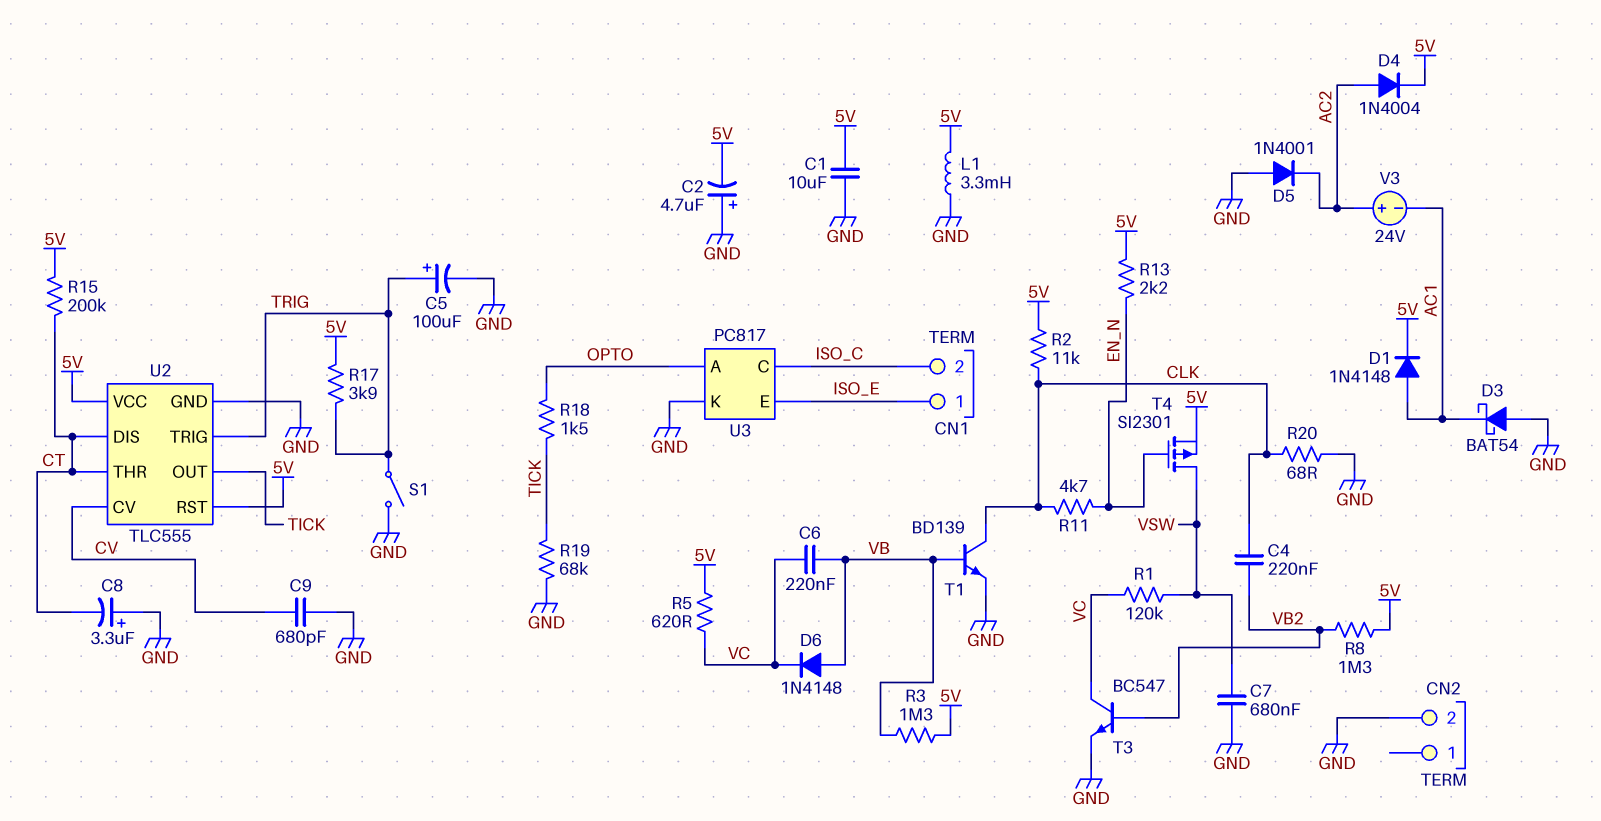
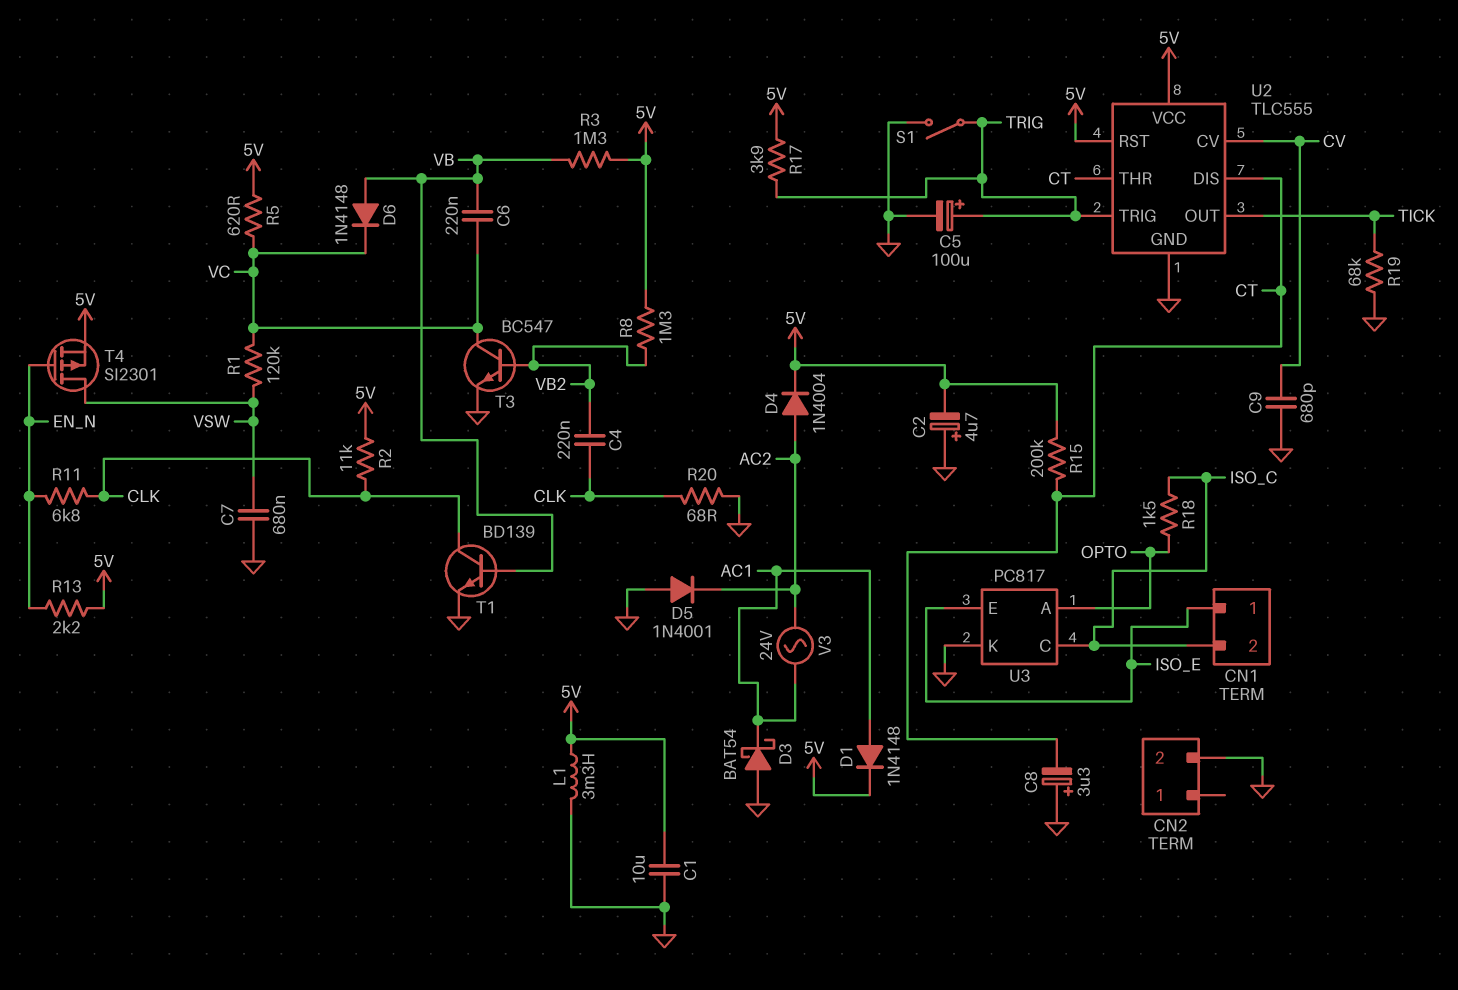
R11: 4.7k (CLK, EN_N) -> 6.8k (CLK, EN_N)
R18: 1.5k (OPTO, TICK) -> 1.5k (ISO_C, OPTO)
V3: 24V (plus AC2, minus AC1) -> AC 24V (AC1, AC2)

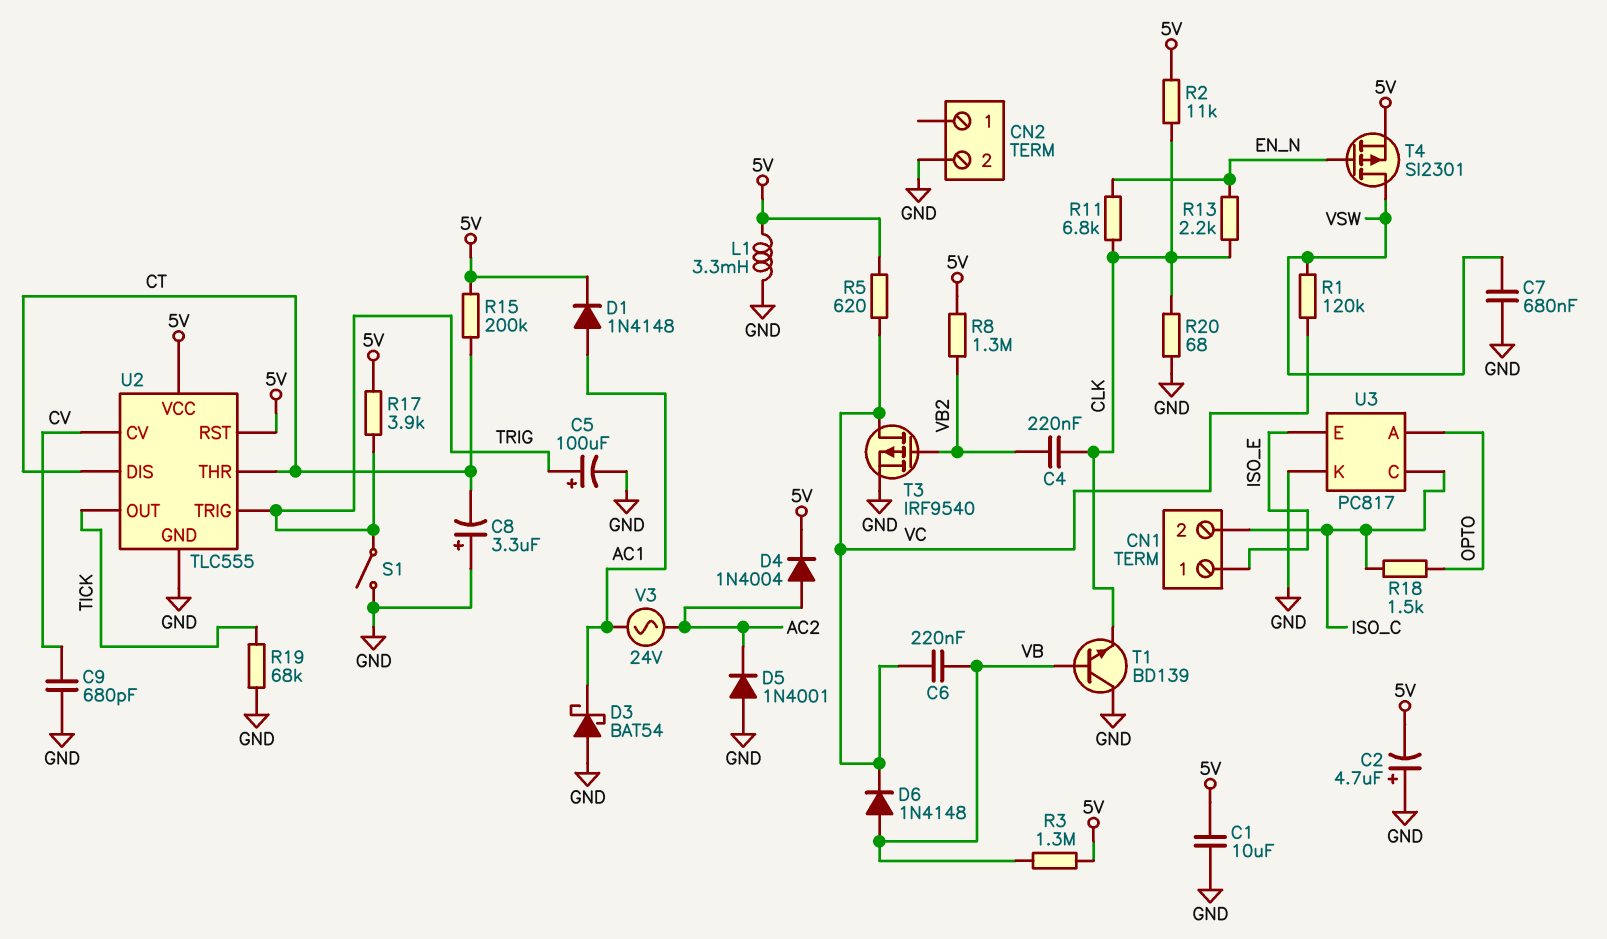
R13: 2.2k (5V, EN_N) -> 2.2k (CLK, EN_N)
T1: NPN BD139 (B VB, C CLK, E GND) -> NPN BD139 (B VB, C GND, E CLK)
T3: NPN BC547 (B VB2, C VC, E GND) -> PMOS IRF9540 (G VB2, D VC, S GND)

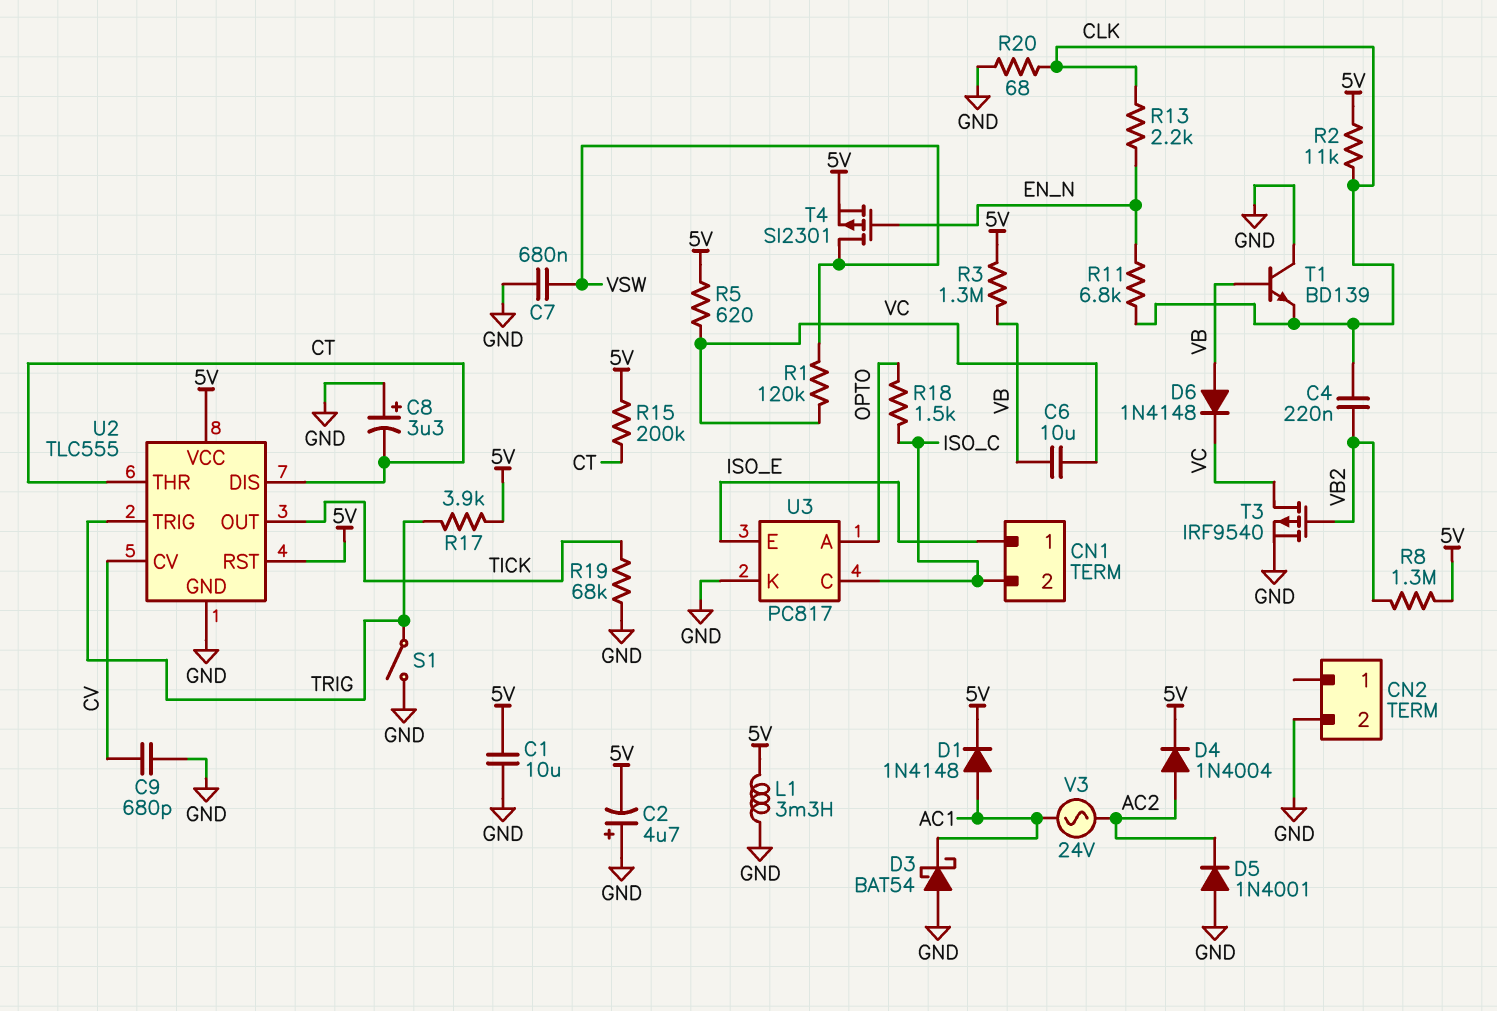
C5: 100uF (plus TRIG, minus GND) -> none
C6: 220nF (VB, VC) -> 10uF (VB, VC)

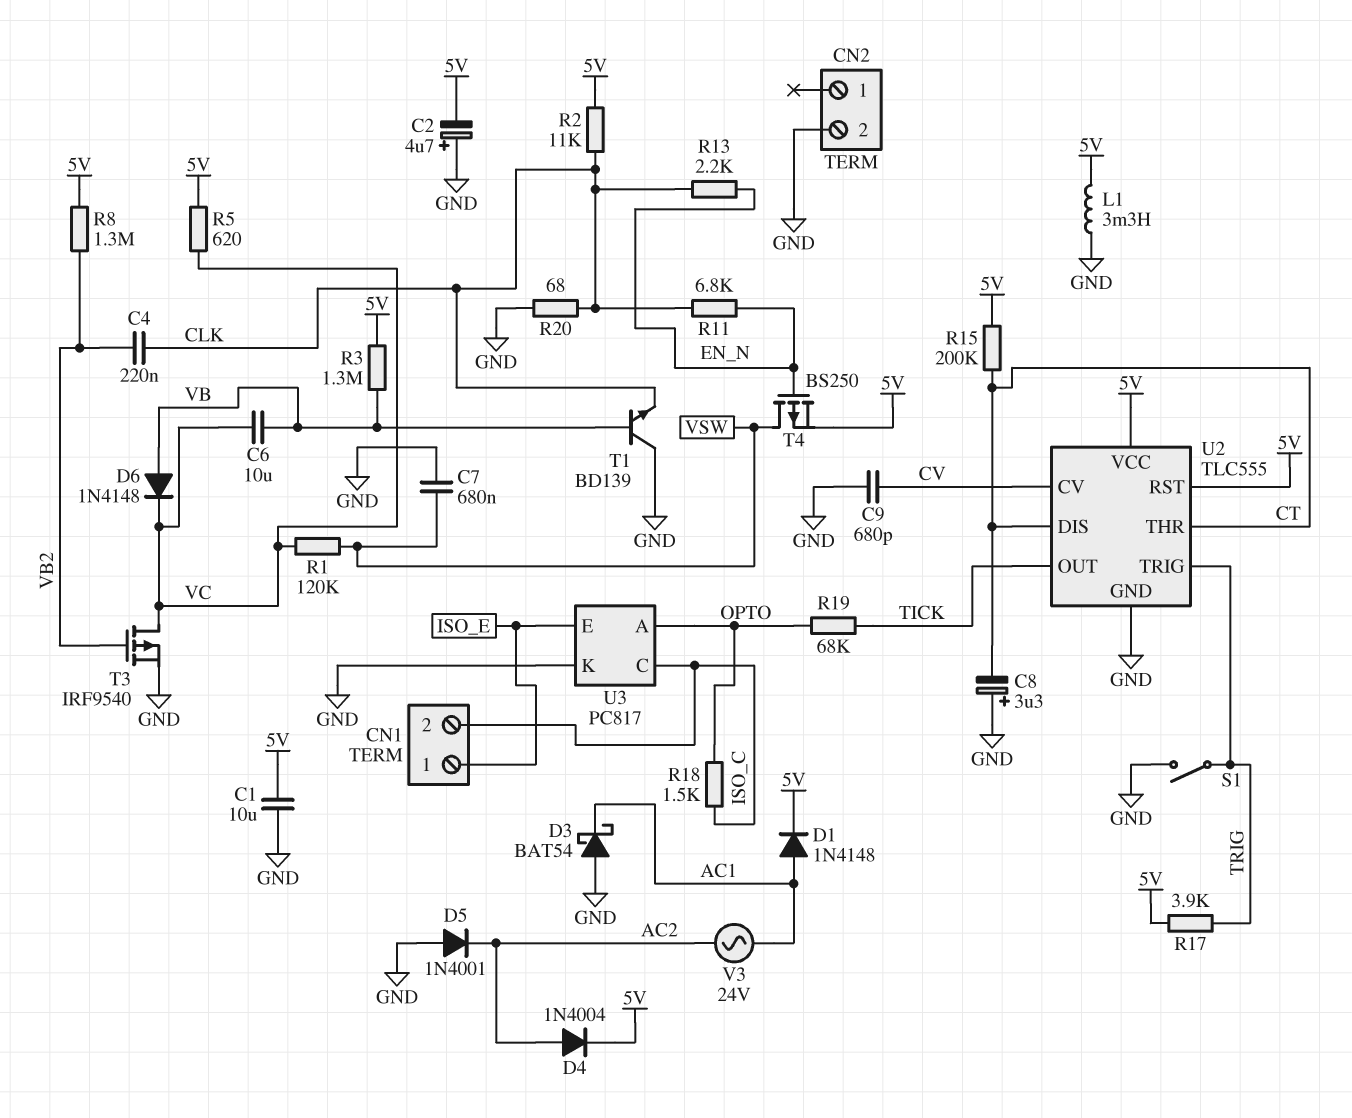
R19: 68k (GND, TICK) -> 68k (OPTO, TICK)
T4: PMOS SI2301 (G EN_N, D VSW, S 5V) -> PMOS BS250 (G EN_N, D VSW, S 5V)

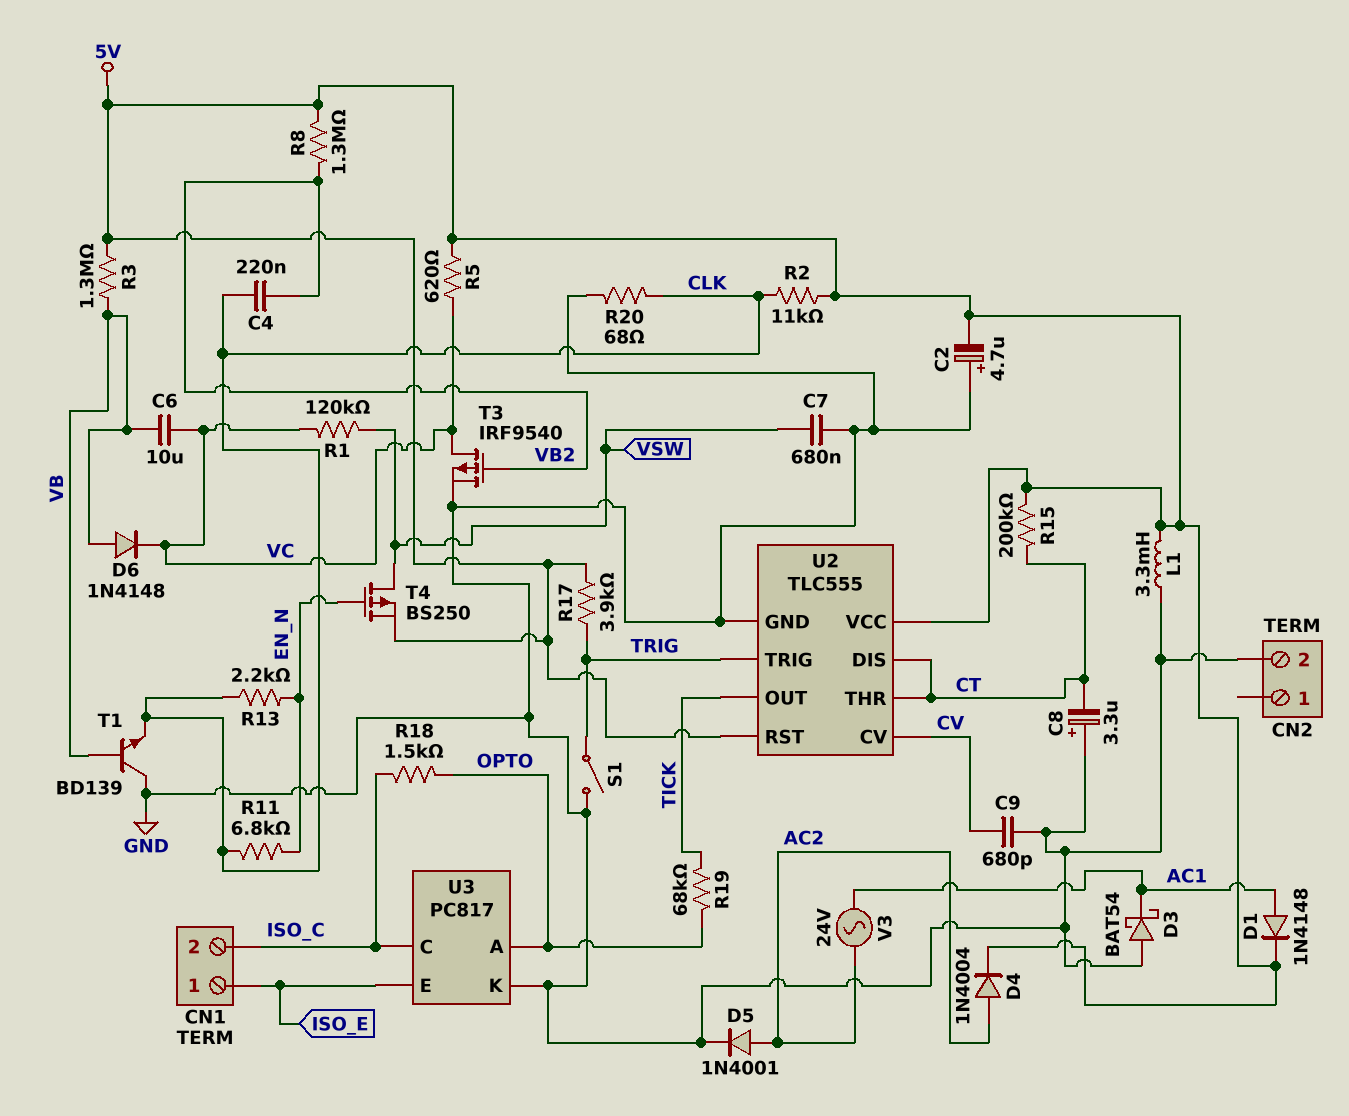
C1: 10uF (5V, GND) -> none
D5: diode 1N4001 (A GND, K AC2) -> diode 1N4001 (A AC2, K GND)

